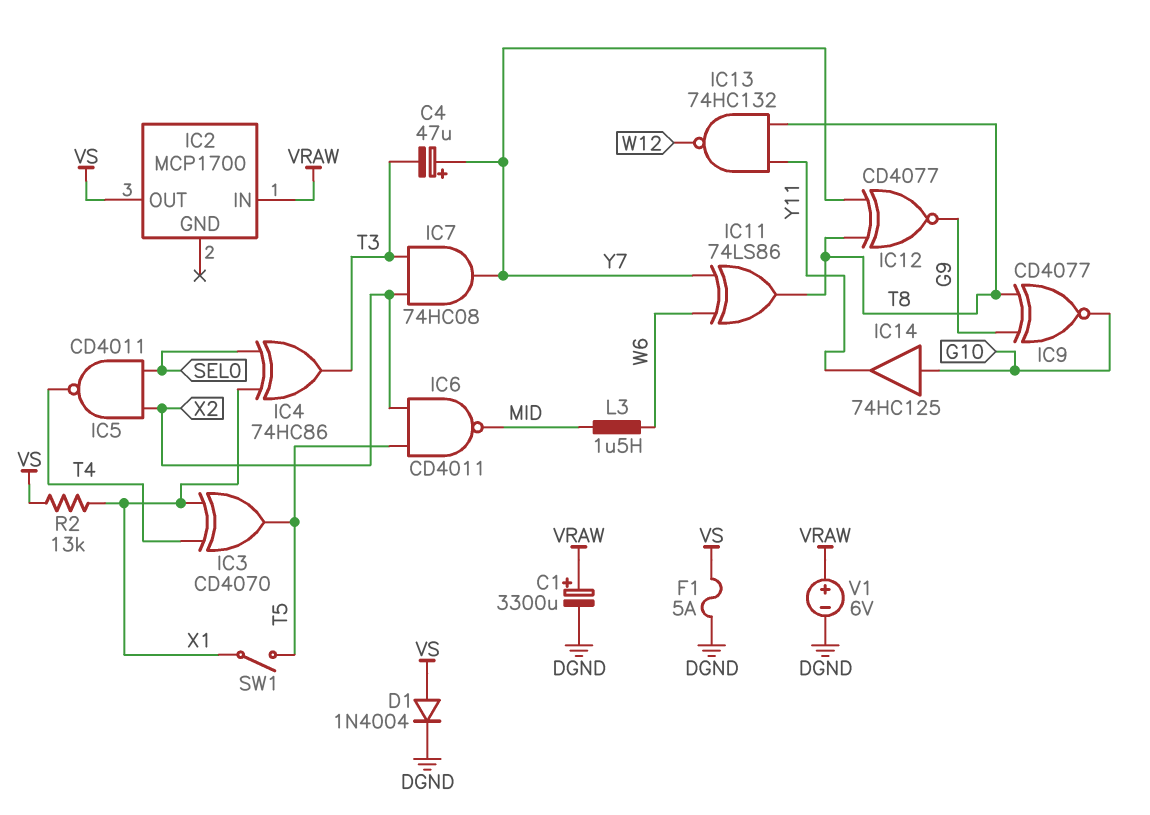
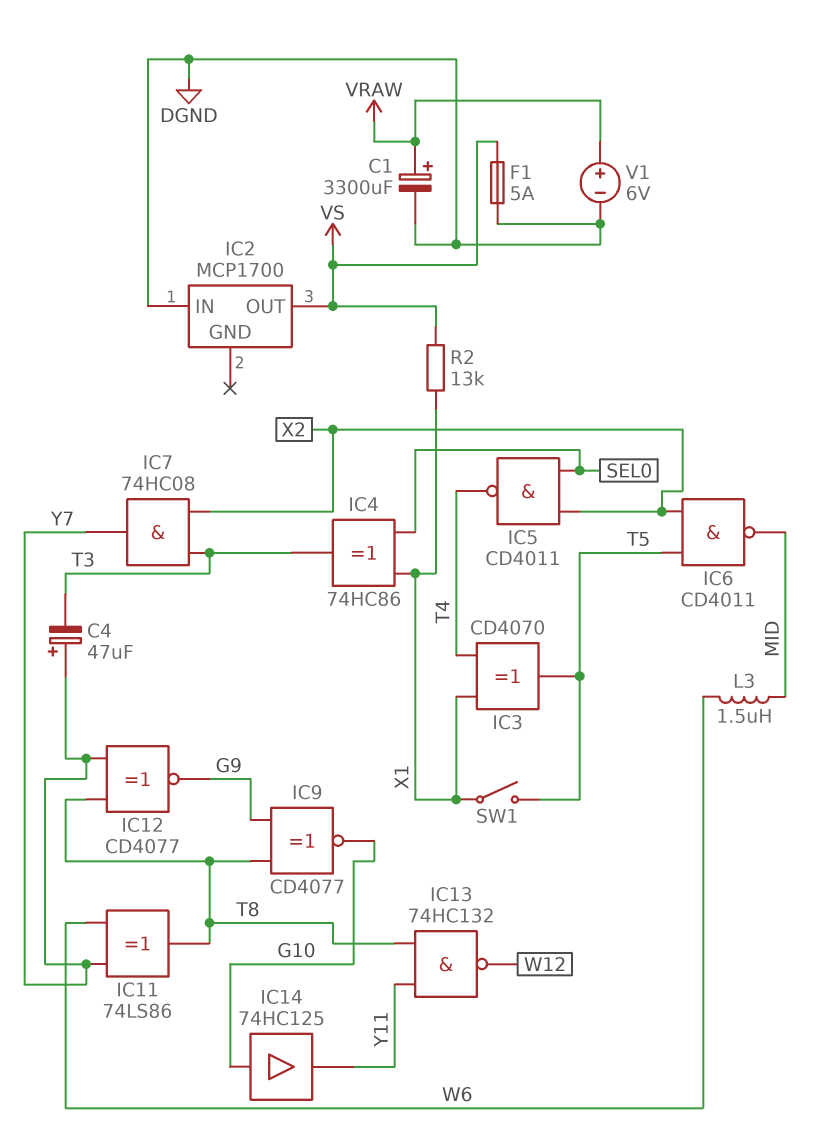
D1: diode 1N4004 (A VS, K DGND) -> none
IC2 pin IN: VRAW -> DGND

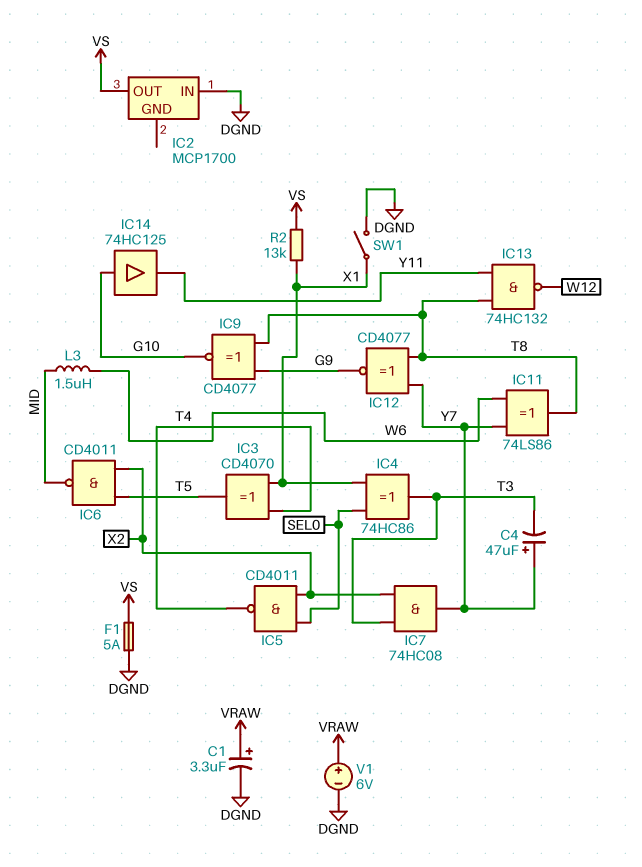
C1: 3300uF (plus VRAW, minus DGND) -> 3.3uF (plus VRAW, minus DGND)
SW1: switch (T5, X1) -> switch (DGND, X1)

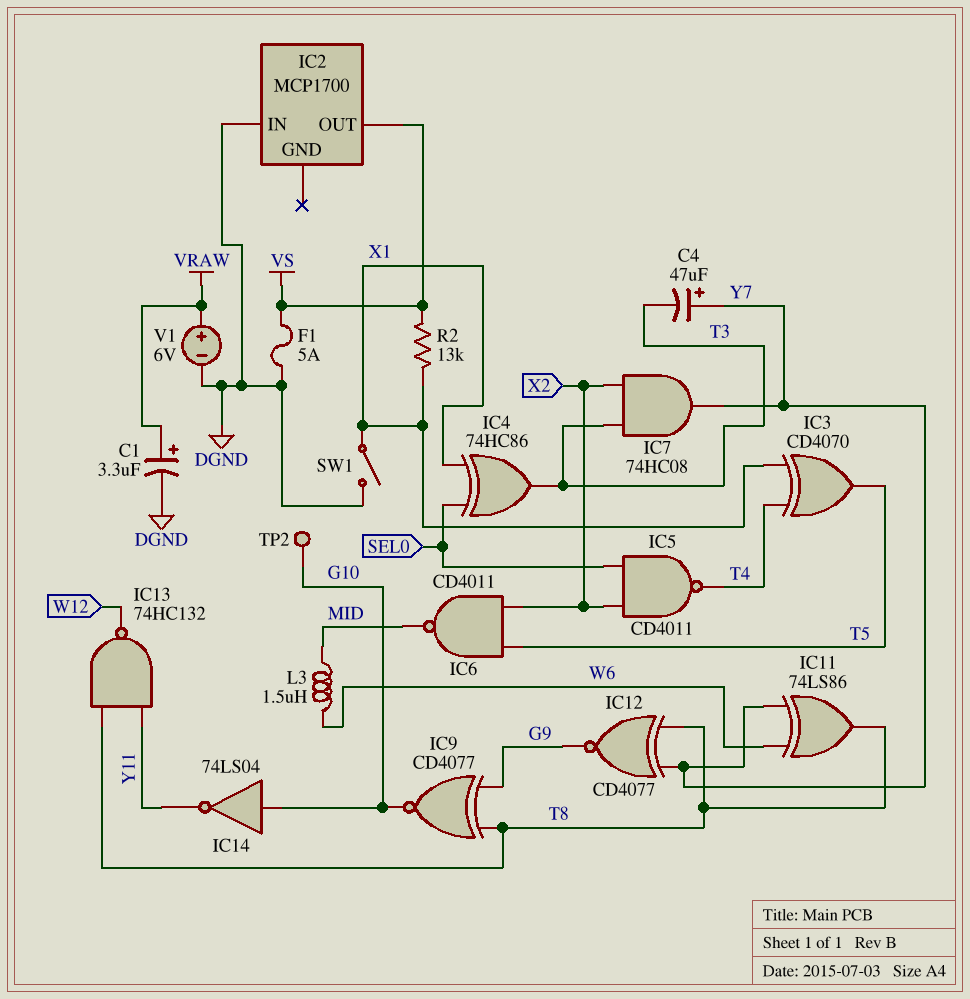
IC14: buffer 74HC125 (in G10, out Y11) -> NOT 74LS04 (in G10, out Y11)
TP2: none -> test point (G10)

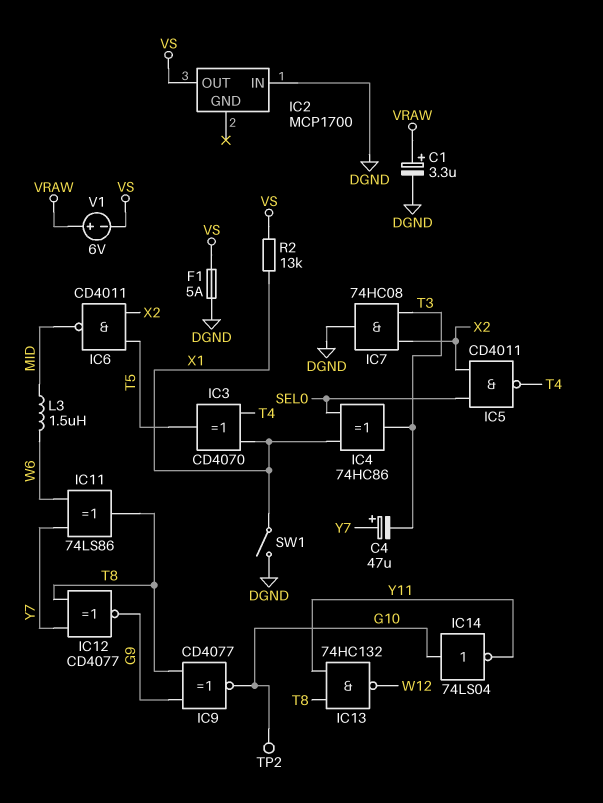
IC7: AND 74HC08 (in T3, in X2, out Y7) -> AND 74HC08 (in T3, in X2, out DGND)
V1: 6V (plus VRAW, minus DGND) -> 6V (plus VRAW, minus VS)

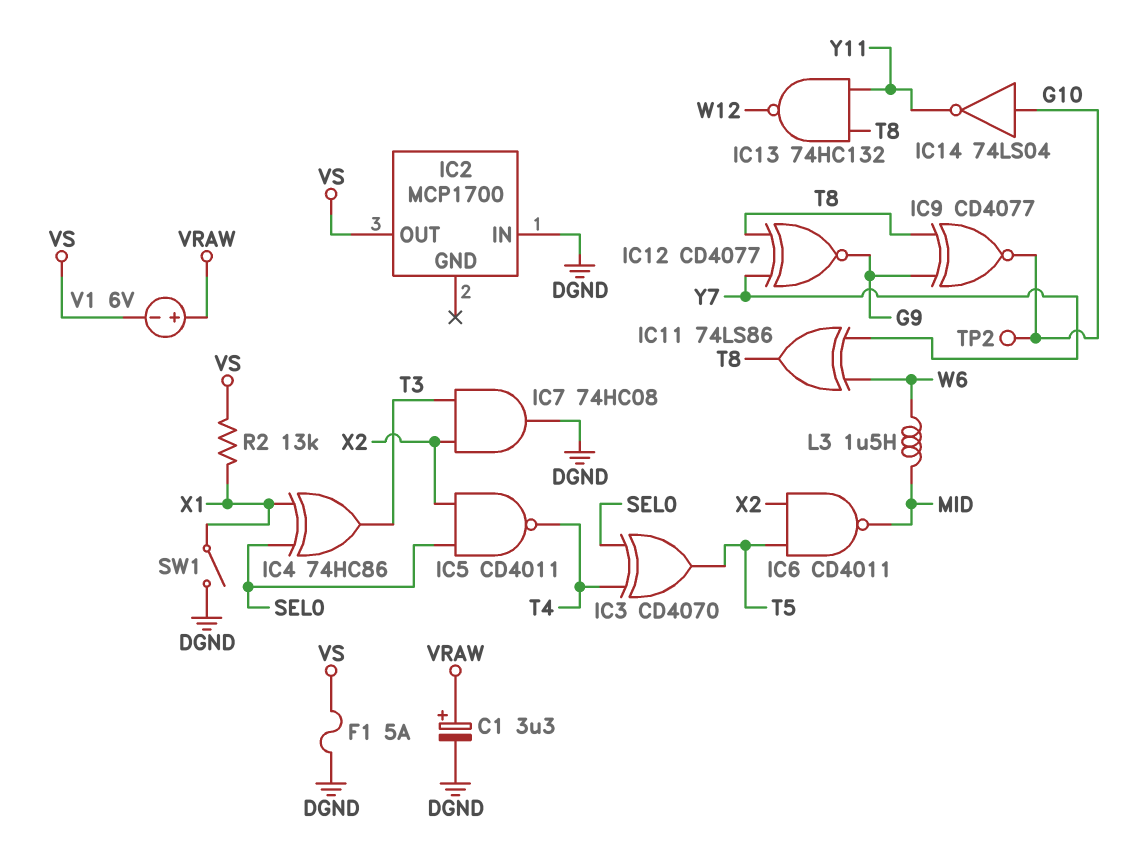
C4: 47uF (plus Y7, minus T3) -> none
IC3: XOR CD4070 (in T4, in X1, out T5) -> XOR CD4070 (in SEL0, in T4, out T5)

